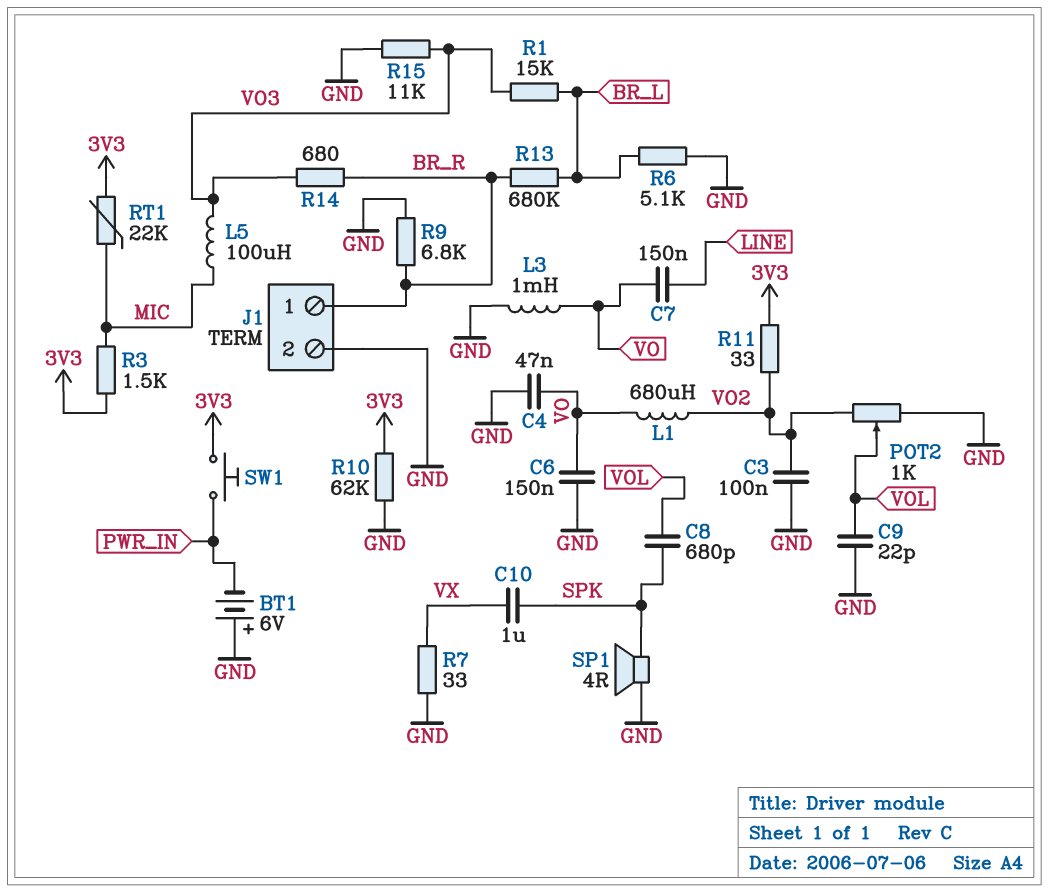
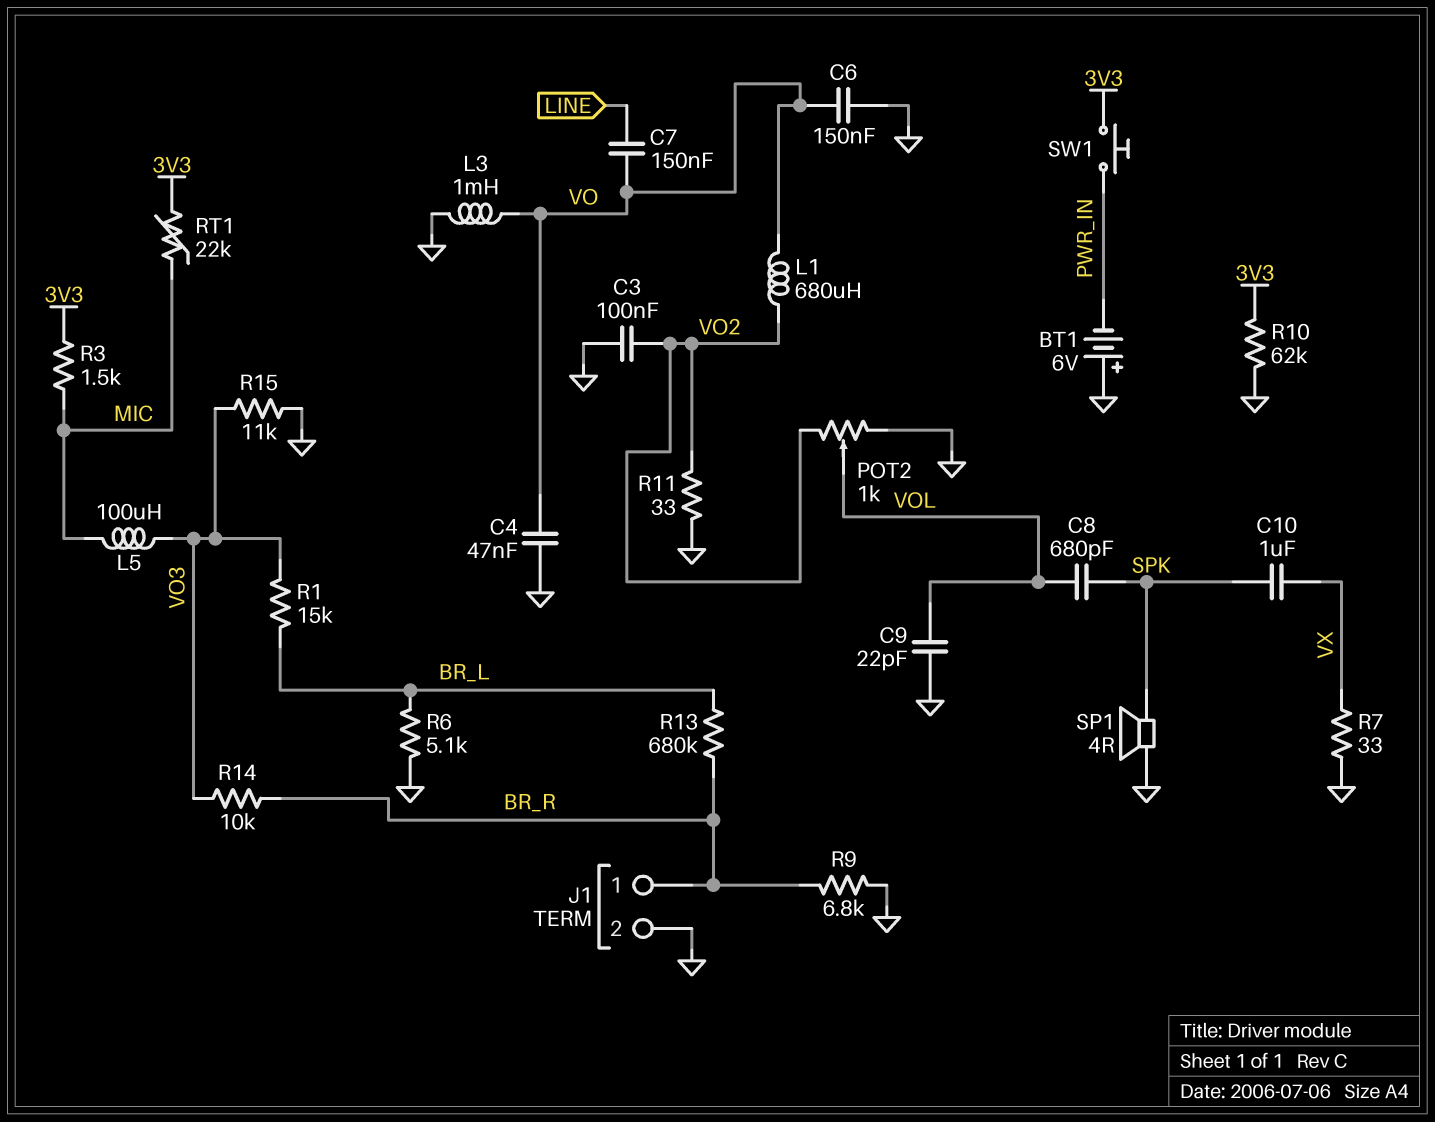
R11: 33 (3V3, VO2) -> 33 (GND, VO2)
R14: 680 (BR_R, VO3) -> 10k (BR_R, VO3)

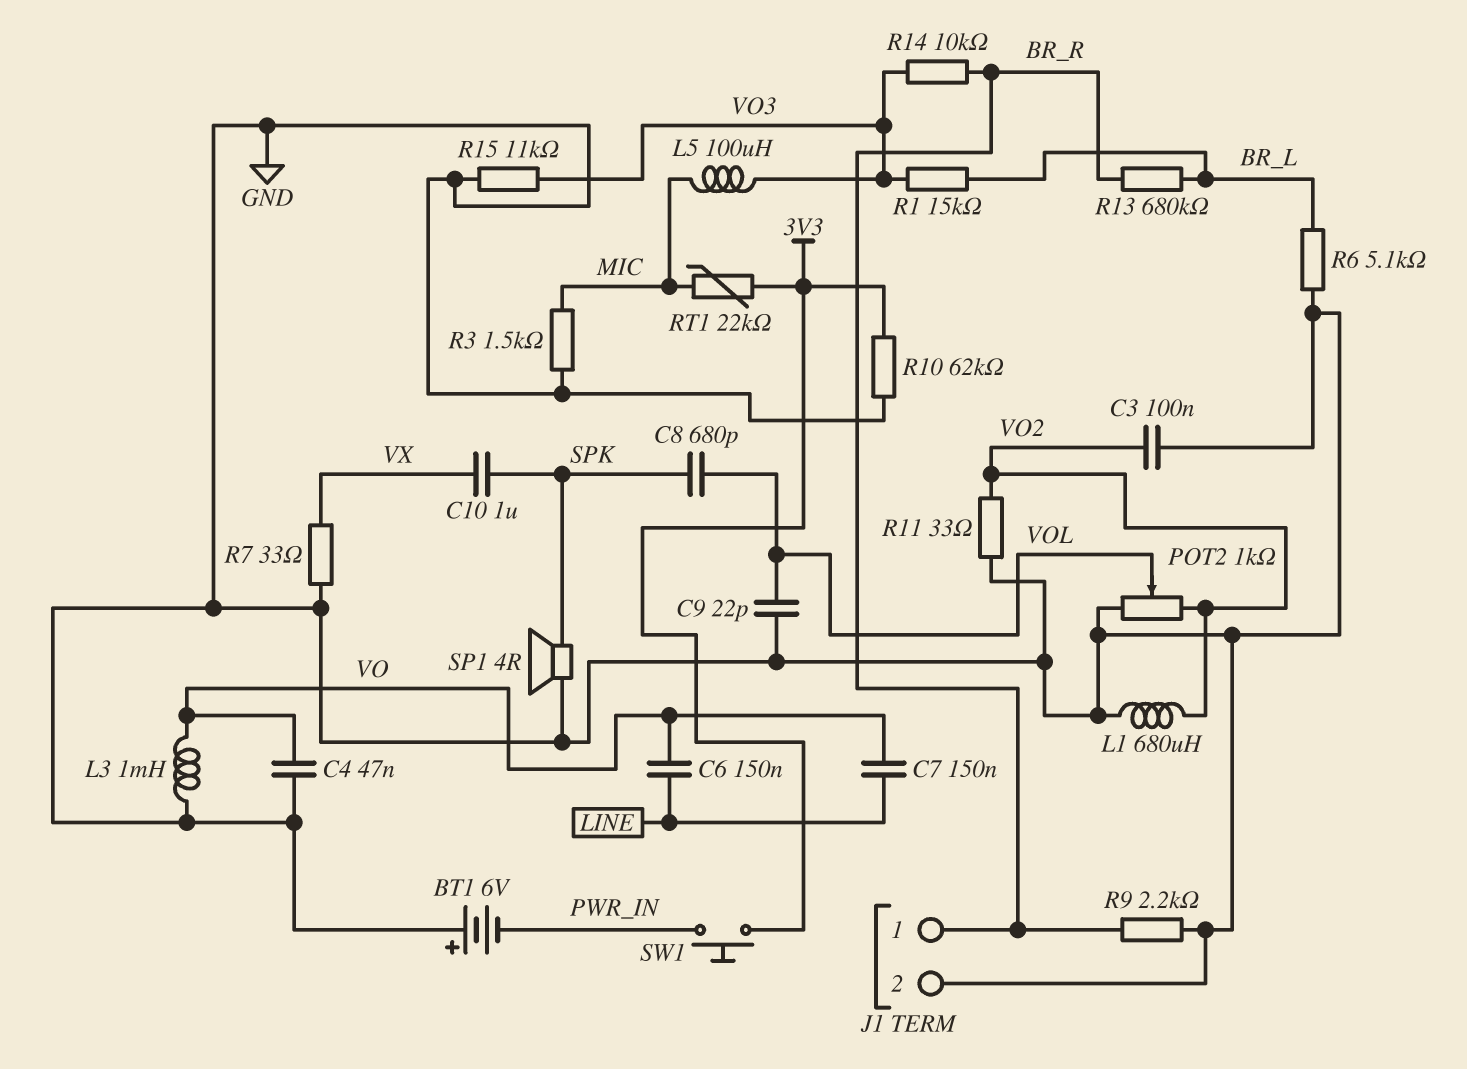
C6: 150nF (GND, VO) -> 150nF (LINE, VO)
L1: 680uH (VO, VO2) -> 680uH (GND, VO2)
R3: 1.5k (3V3, MIC) -> 1.5k (GND, MIC)
R9: 6.8k (BR_R, GND) -> 2.2k (BR_R, GND)

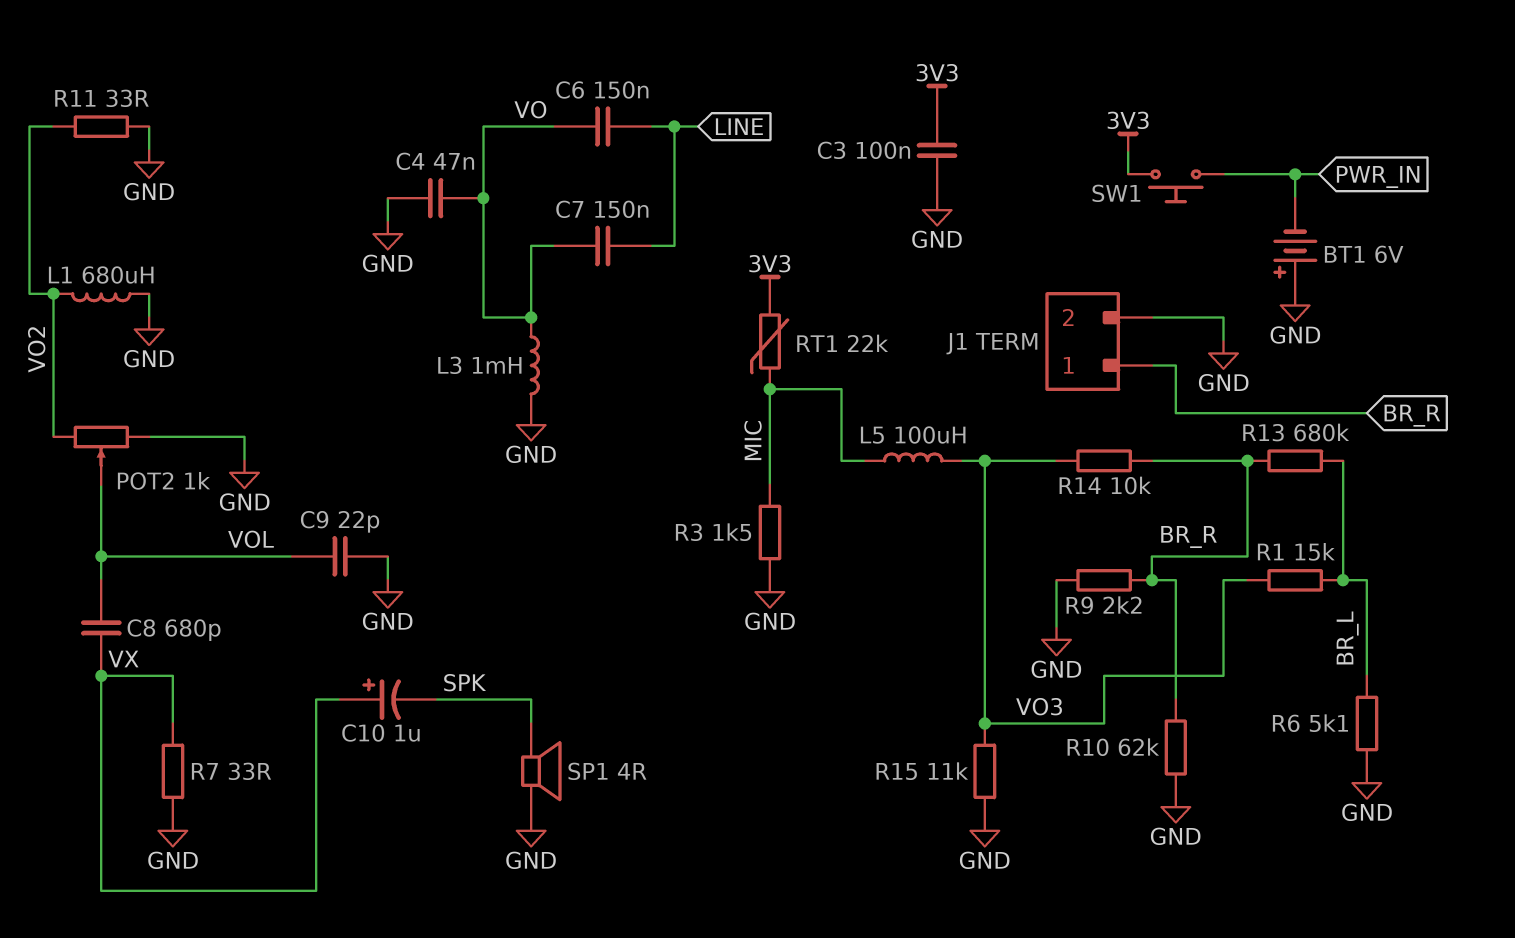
C3: 100nF (GND, VO2) -> 100nF (3V3, GND)
C8: 680pF (SPK, VOL) -> 680pF (VOL, VX)
C10: 1uF (SPK, VX) -> 1uF (plus VX, minus SPK)
R10: 62k (3V3, GND) -> 62k (BR_R, GND)

